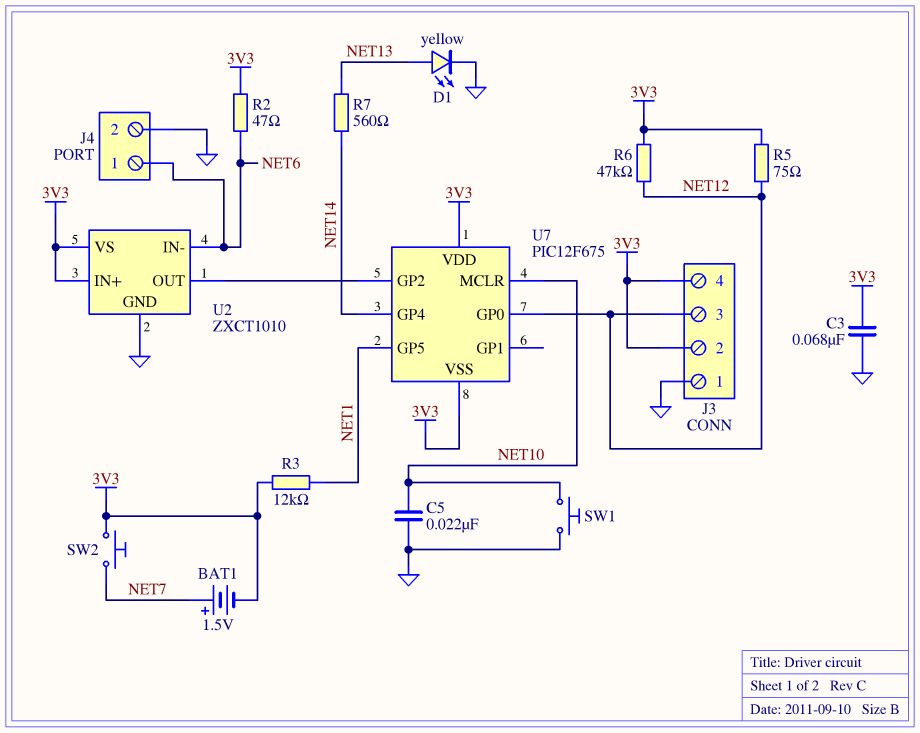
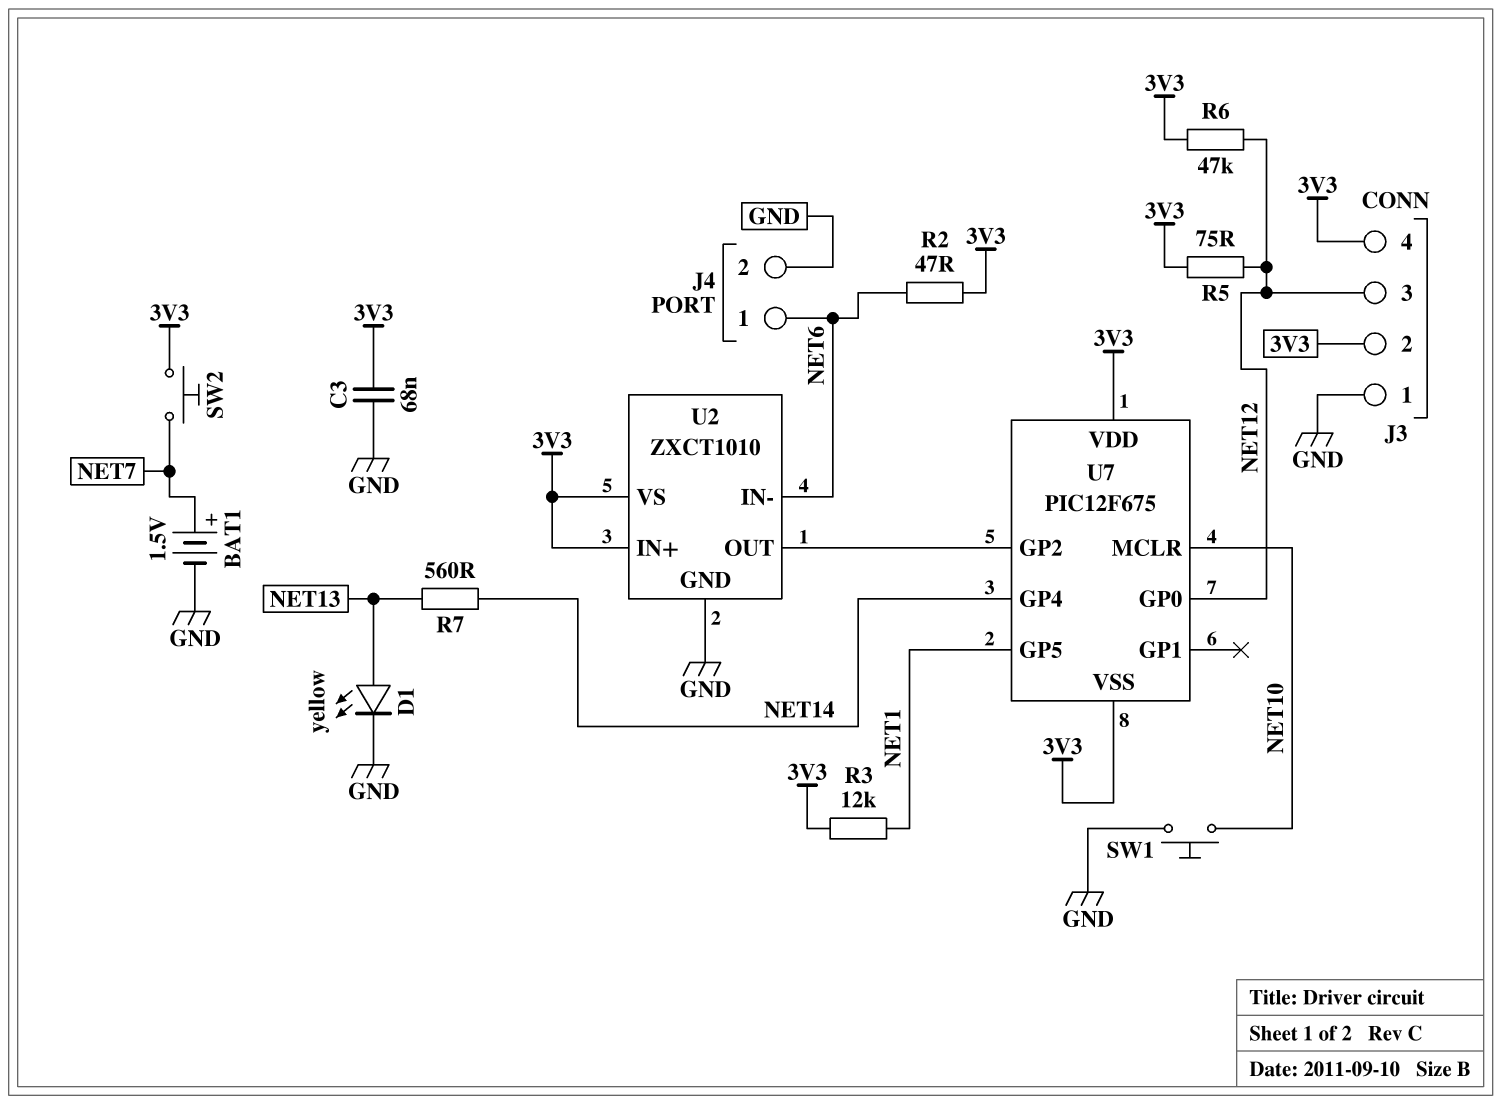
BAT1: 1.5V (plus NET7, minus 3V3) -> 1.5V (plus NET7, minus GND)
C5: 22nF (GND, NET10) -> none

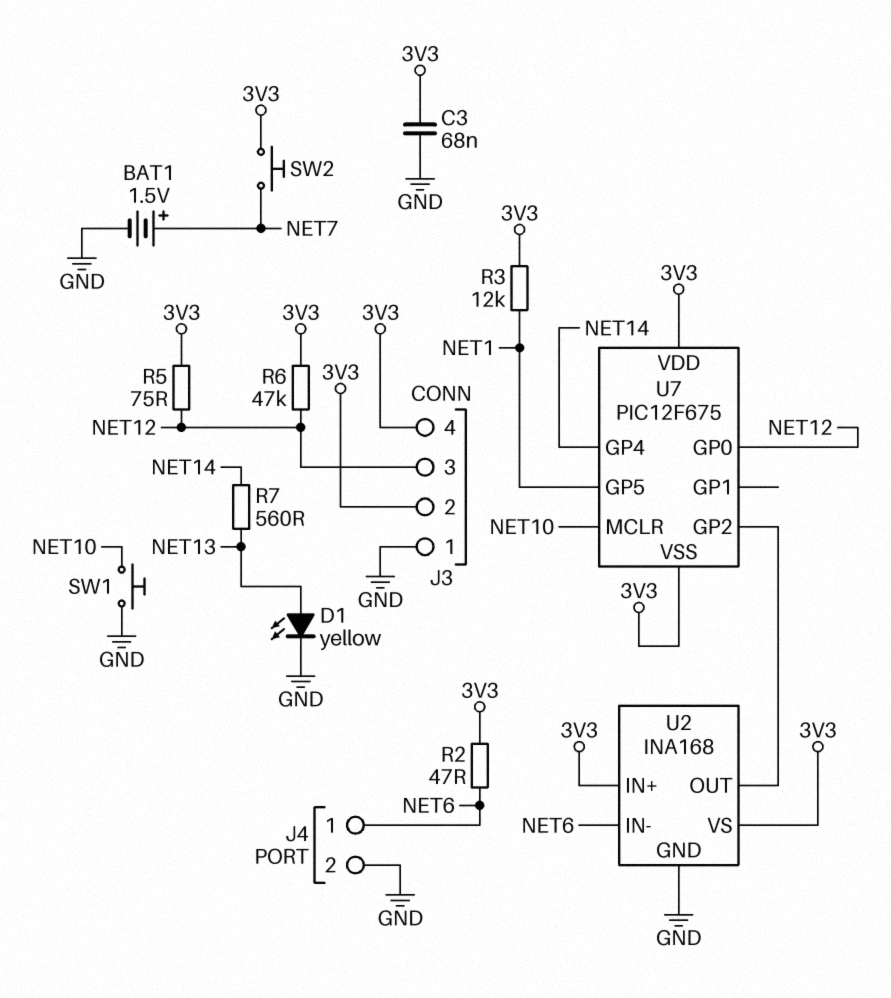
U2: ZXCT1010 -> INA168

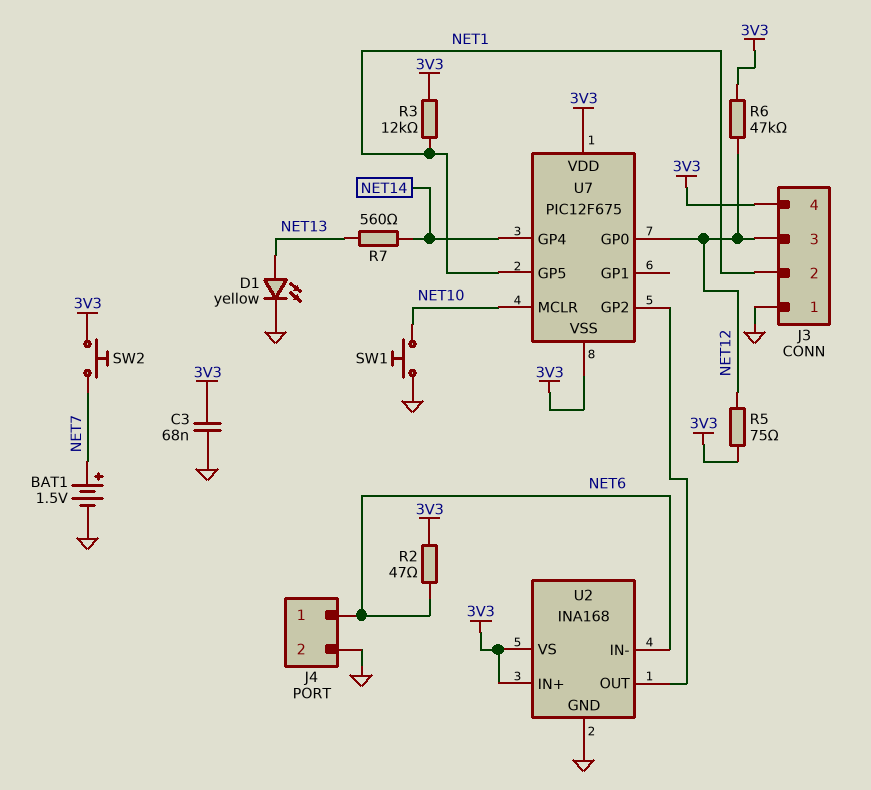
J3 pin 2: 3V3 -> NET1

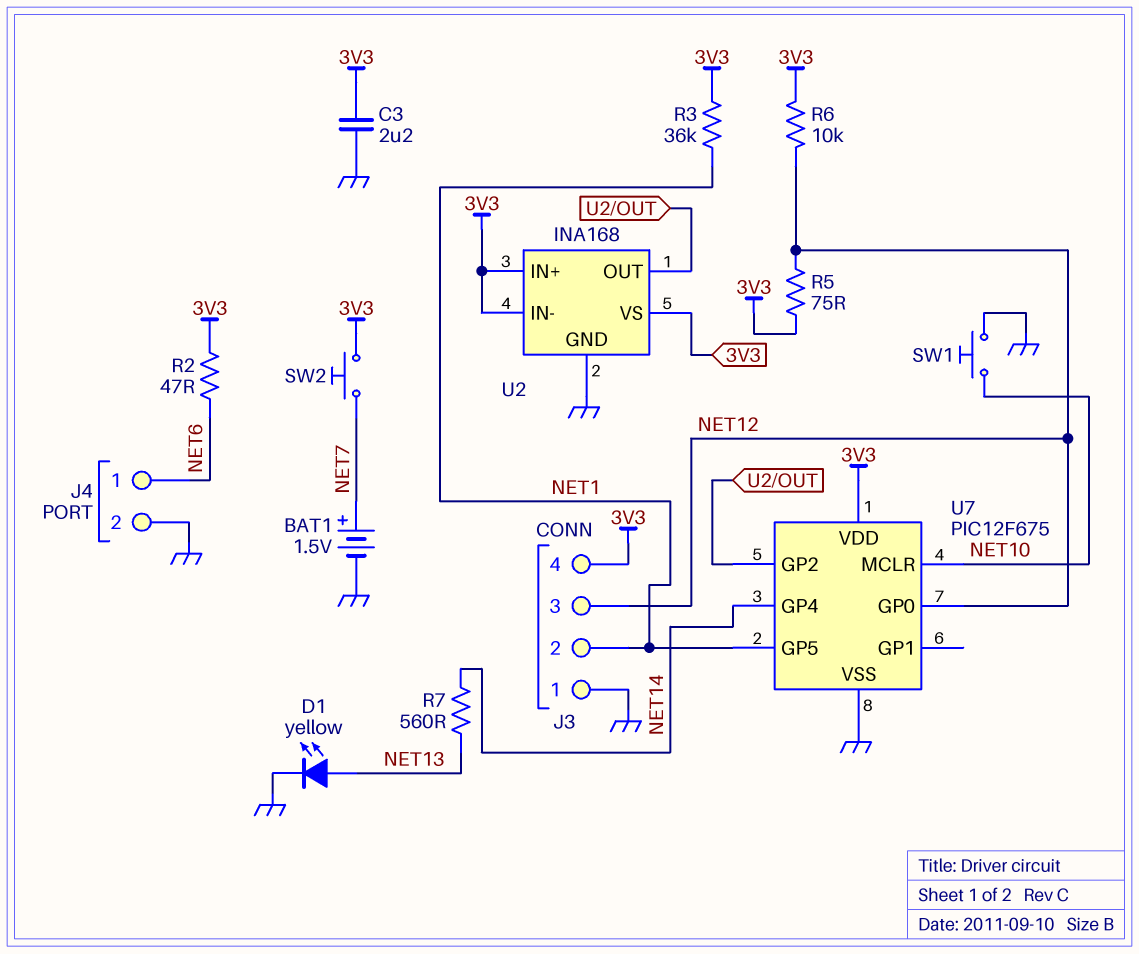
C3: 68nF (3V3, GND) -> 2.2uF (3V3, GND)
R3: 12k (3V3, NET1) -> 36k (3V3, NET1)
R6: 47k (3V3, NET12) -> 10k (3V3, NET12)
U2 pin IN-: NET6 -> 3V3
U7 pin VSS: 3V3 -> GND

